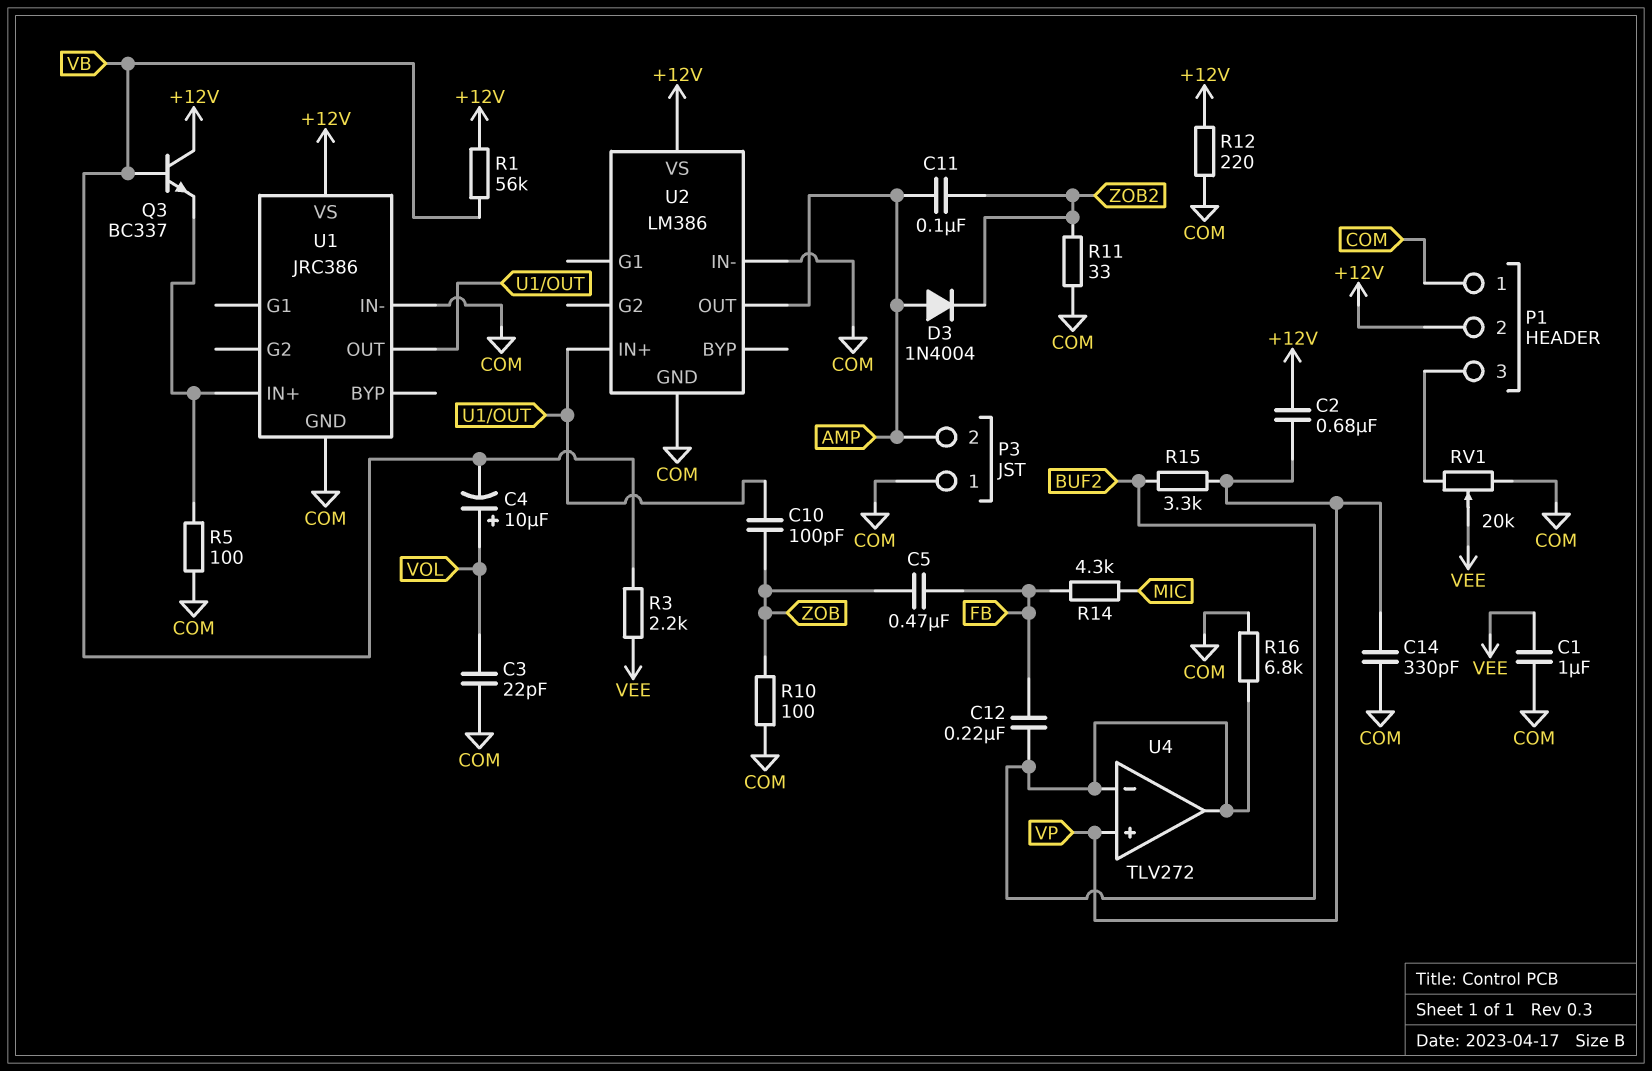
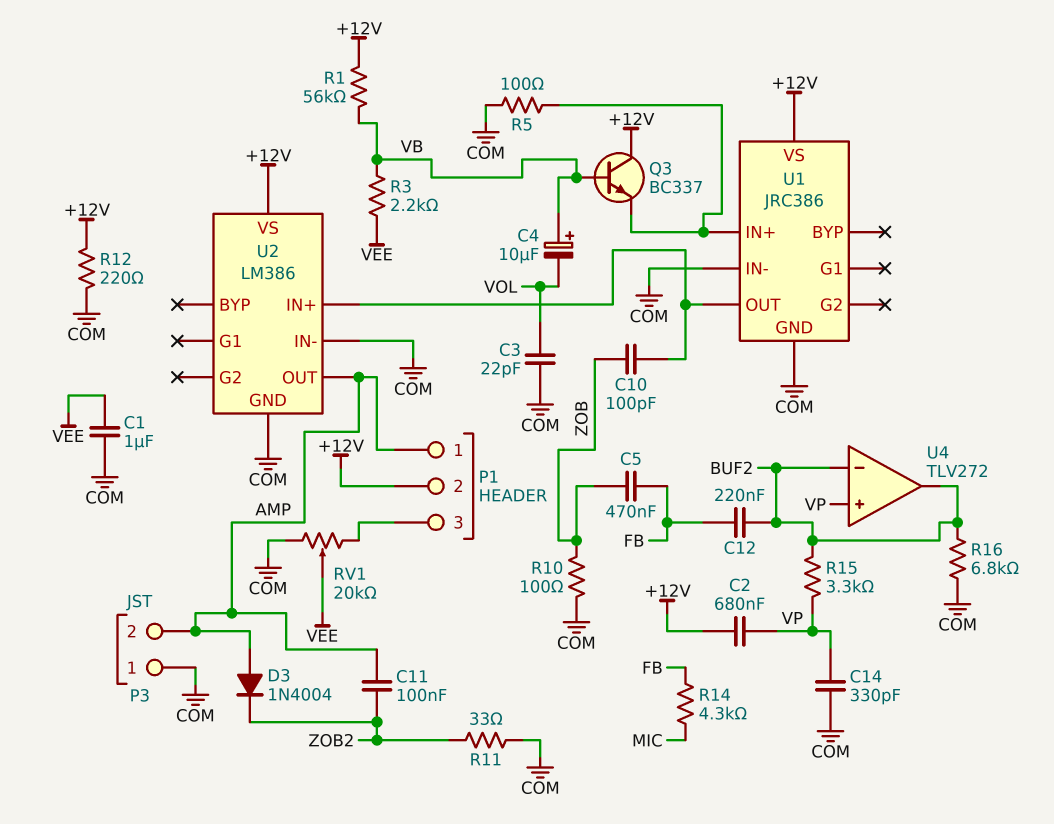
C4: 10uF (plus VOL, minus VB) -> 10uF (plus VB, minus VOL)
P1 pin 1: COM -> AMP

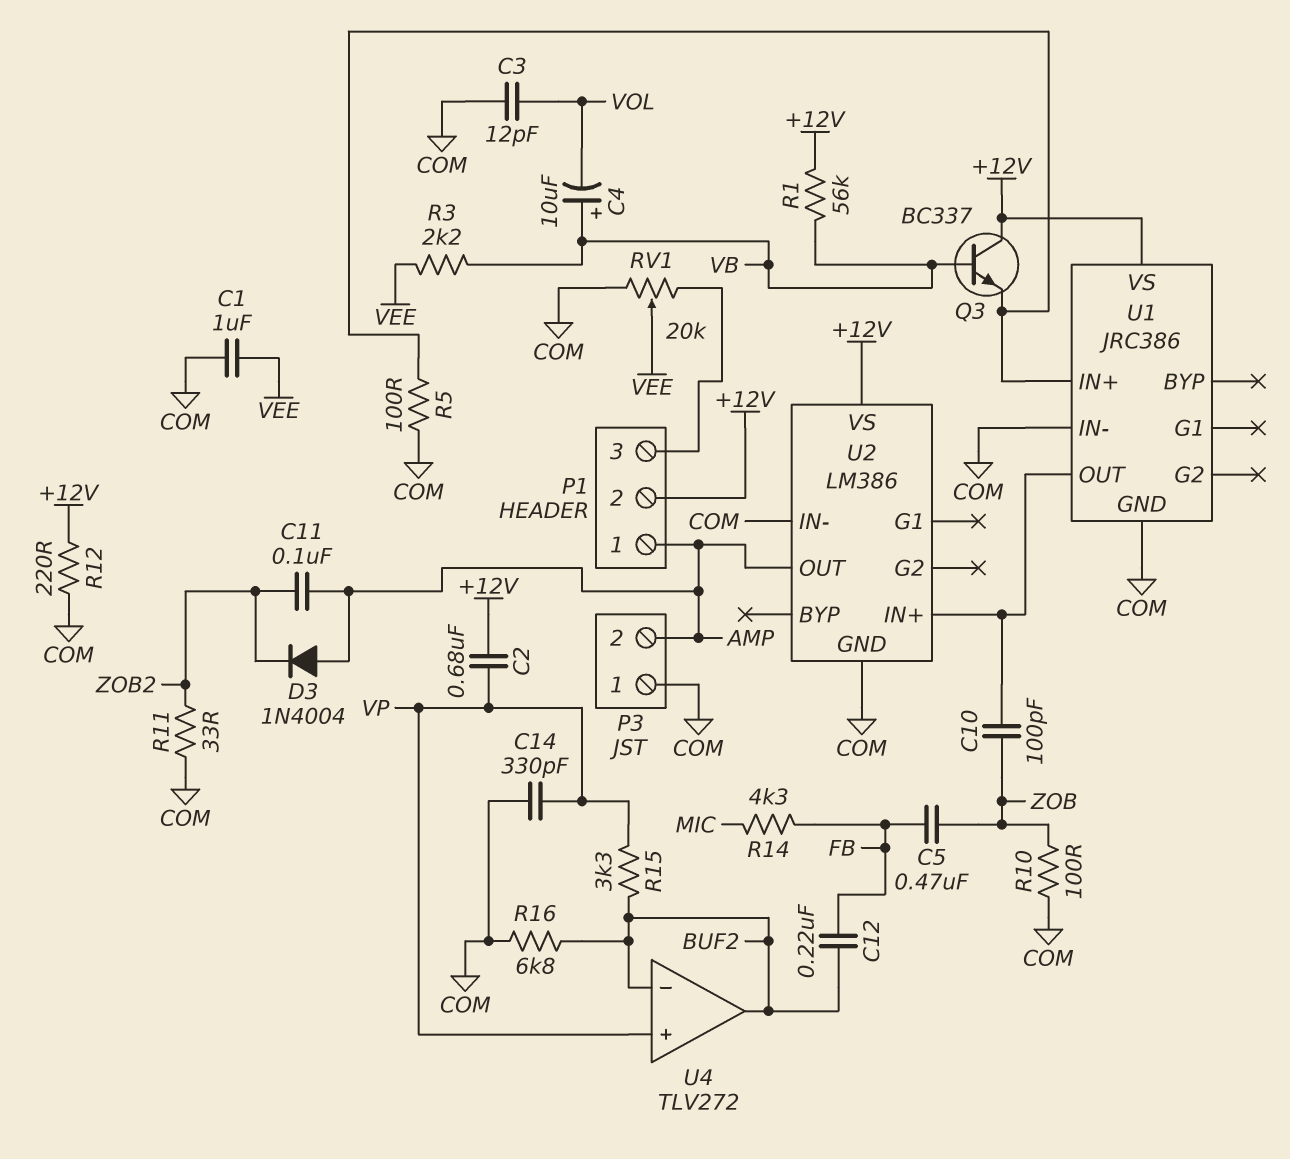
C3: 22pF (COM, VOL) -> 12pF (COM, VOL)

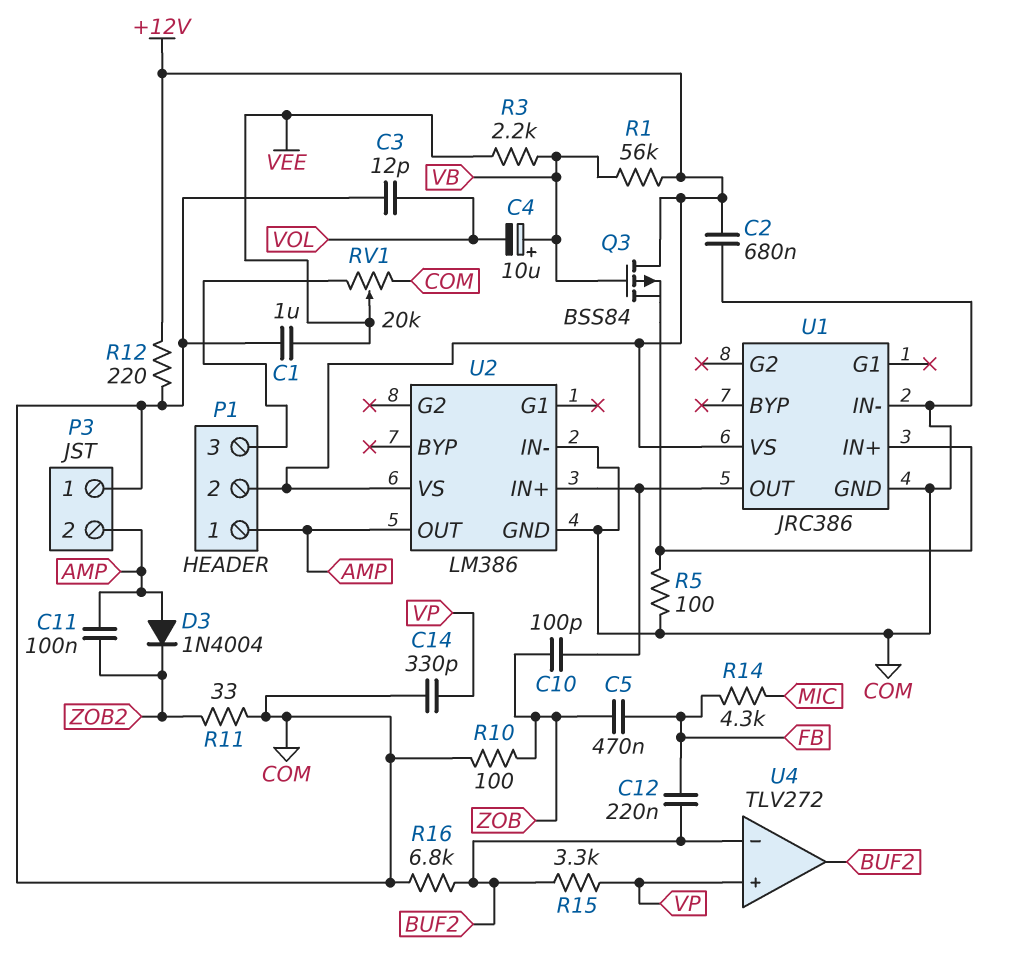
C2: 680nF (+12V, VP) -> 680nF (+12V, COM)
Q3: NPN BC337 (B VB, C +12V, E U1/IN+) -> PMOS BSS84 (G VB, D +12V, S U1/IN+)

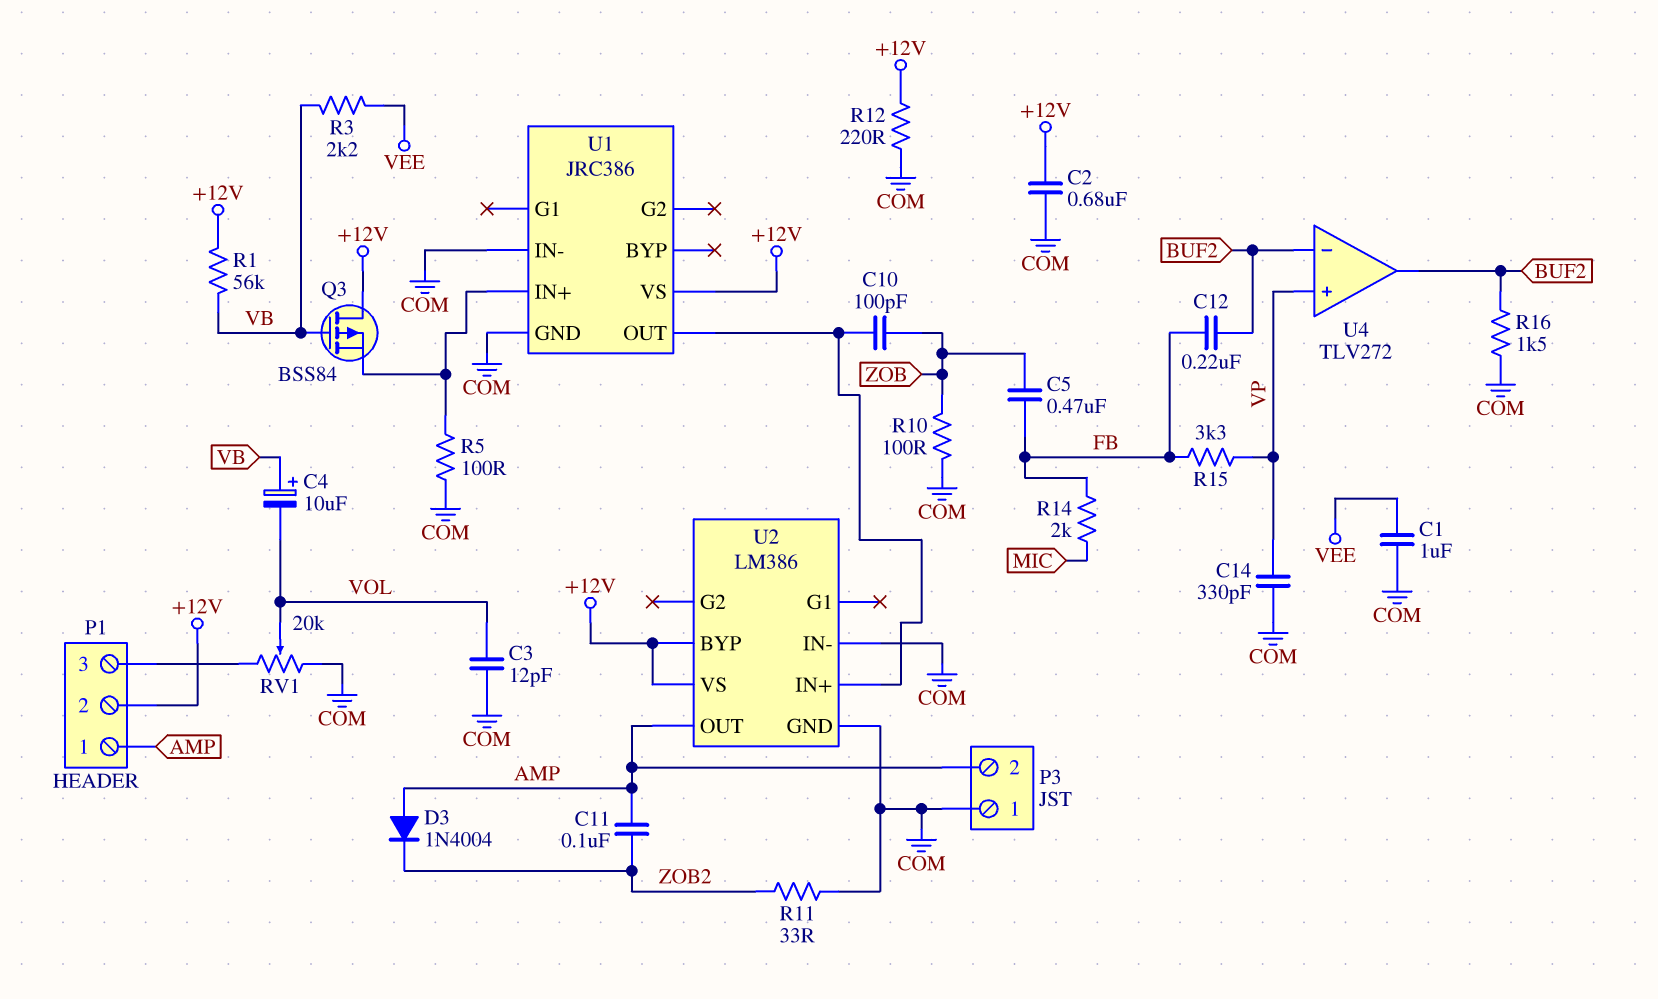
R14: 4.3k (FB, MIC) -> 2k (FB, MIC)
R15: 3.3k (BUF2, VP) -> 3.3k (FB, VP)
R16: 6.8k (BUF2, COM) -> 1.5k (BUF2, COM)
RV1: 20k (COM, P1/3, wiper VEE) -> 20k (COM, P1/3, wiper VOL)
U2 pin BYP: none -> +12V

